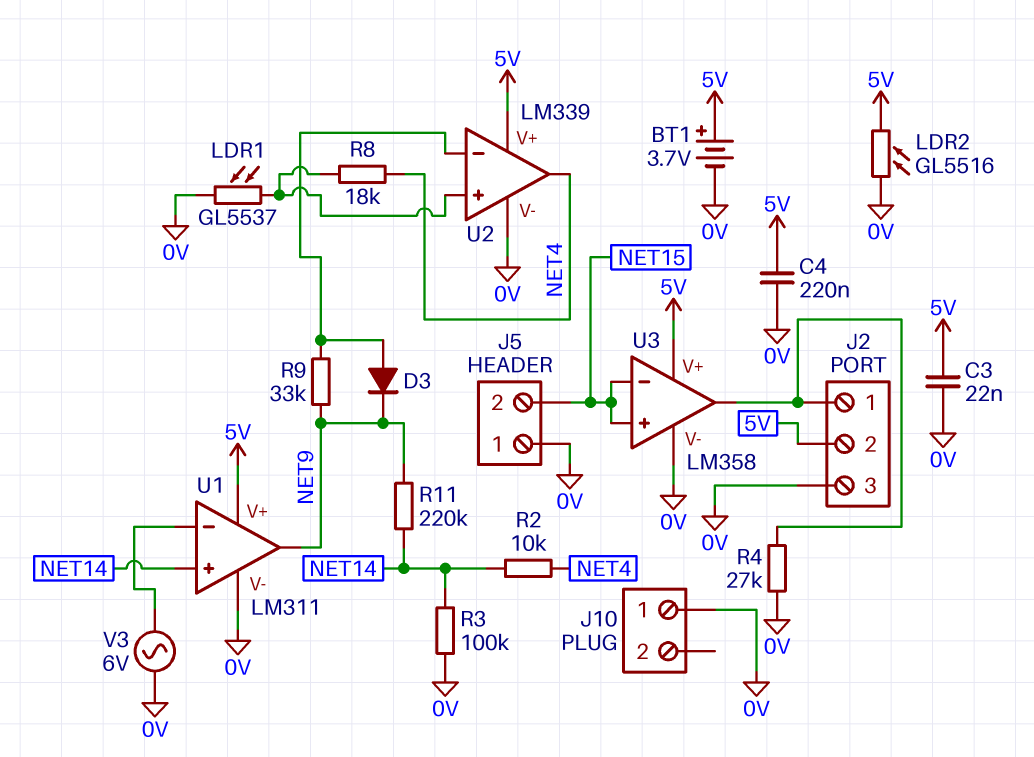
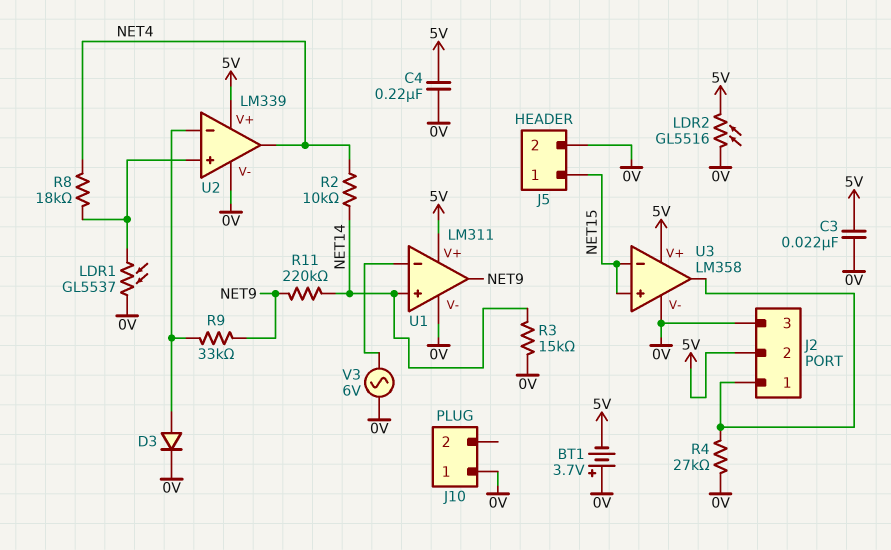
BT1: 3.7V (plus 5V, minus 0V) -> 3.7V (plus 0V, minus 5V)
D3: diode (A U2/in-, K NET9) -> diode (A U2/in-, K 0V)
J5 pin 1: 0V -> NET15
J5 pin 2: NET15 -> 0V
R3: 100k (0V, NET14) -> 15k (0V, NET14)

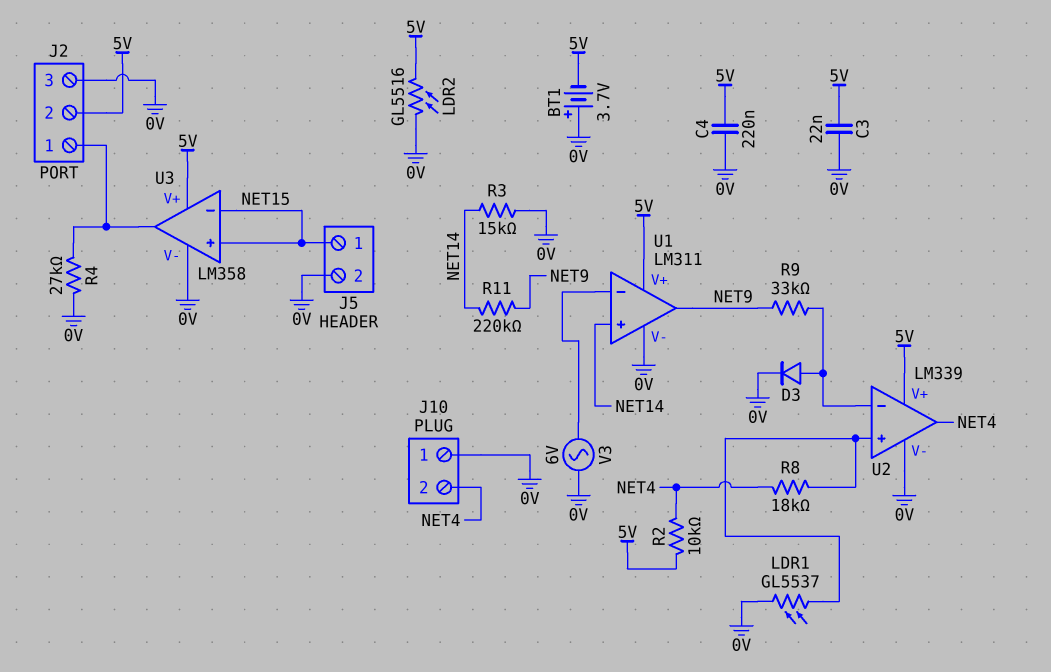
J10 pin 2: none -> NET4
R2: 10k (NET4, NET14) -> 10k (5V, NET4)

